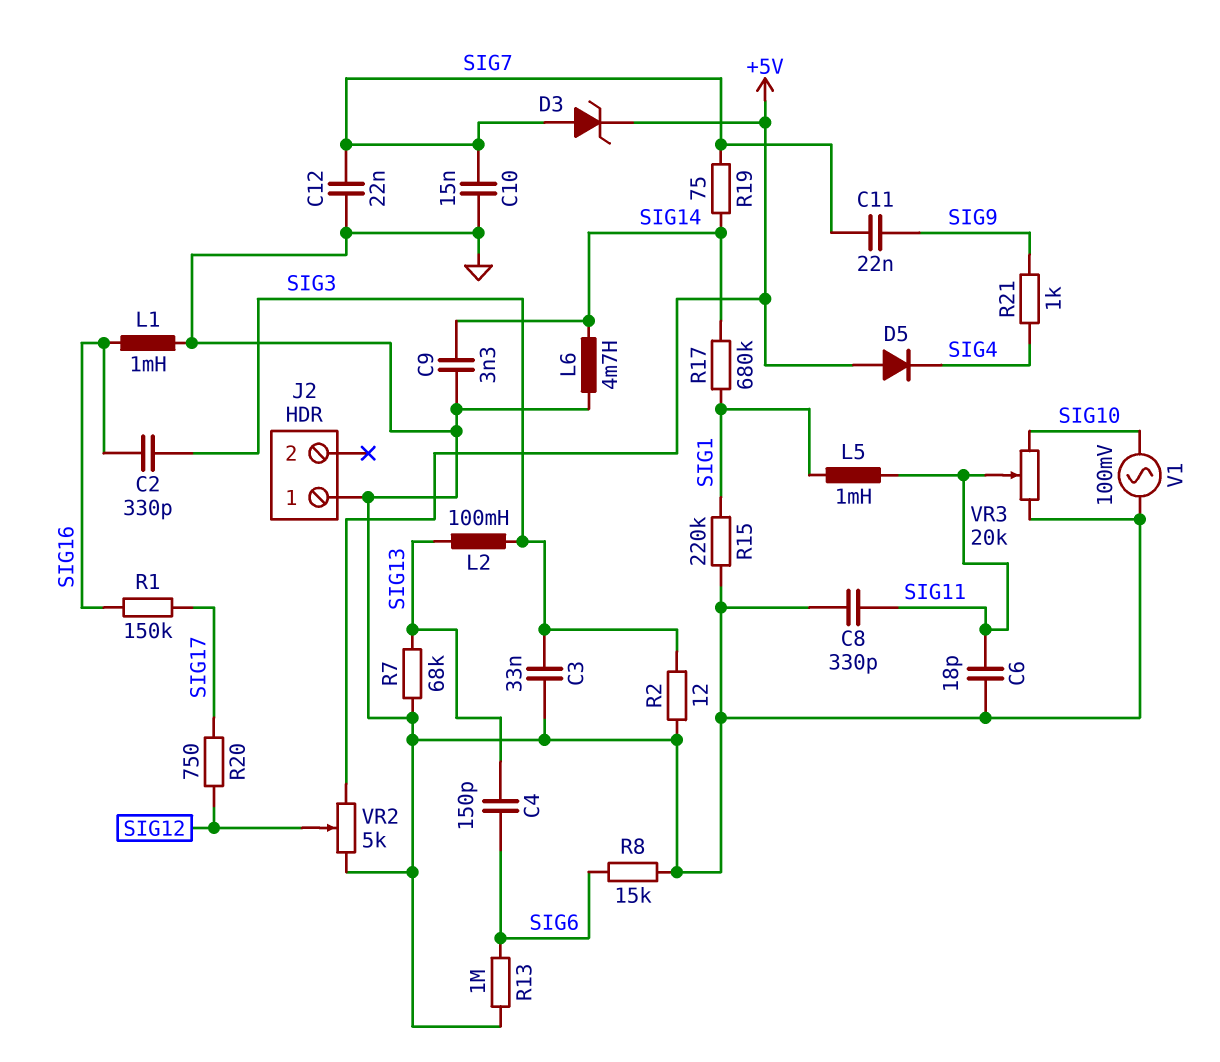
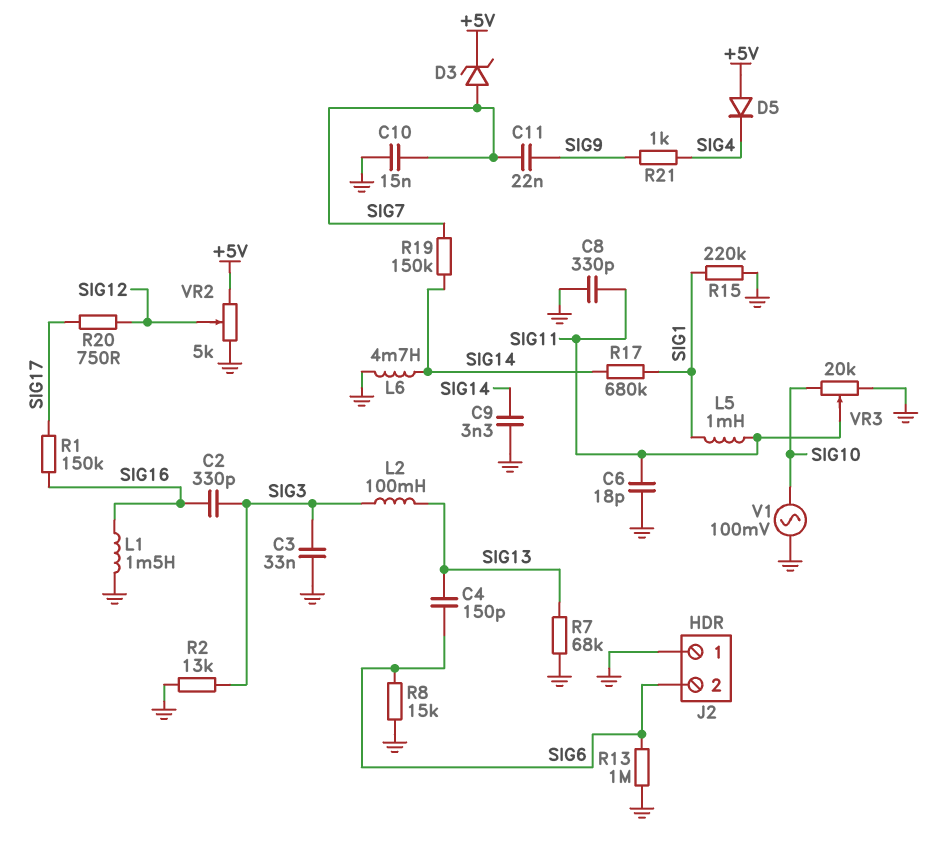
C12: 22nF (GND, SIG7) -> none
J2 pin 2: none -> SIG6
L1: 1mH (GND, SIG16) -> 1.5mH (GND, SIG16)
R2: 12 (GND, SIG3) -> 13k (GND, SIG3)
R19: 75 (SIG7, SIG14) -> 150k (SIG7, SIG14)

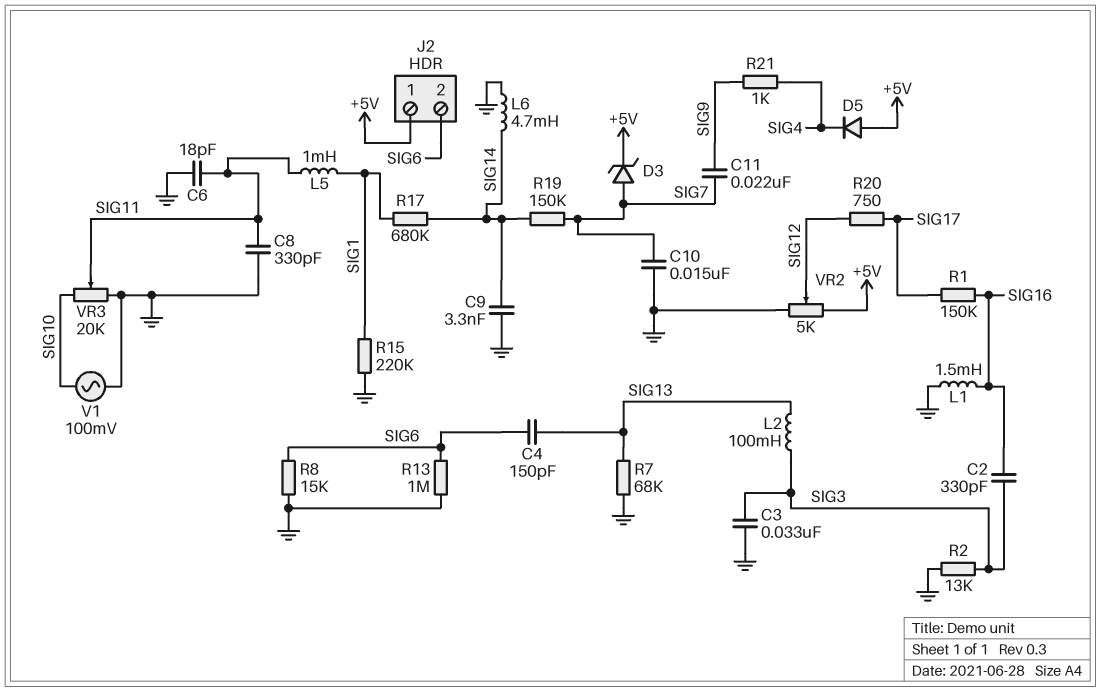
J2 pin 1: GND -> +5V

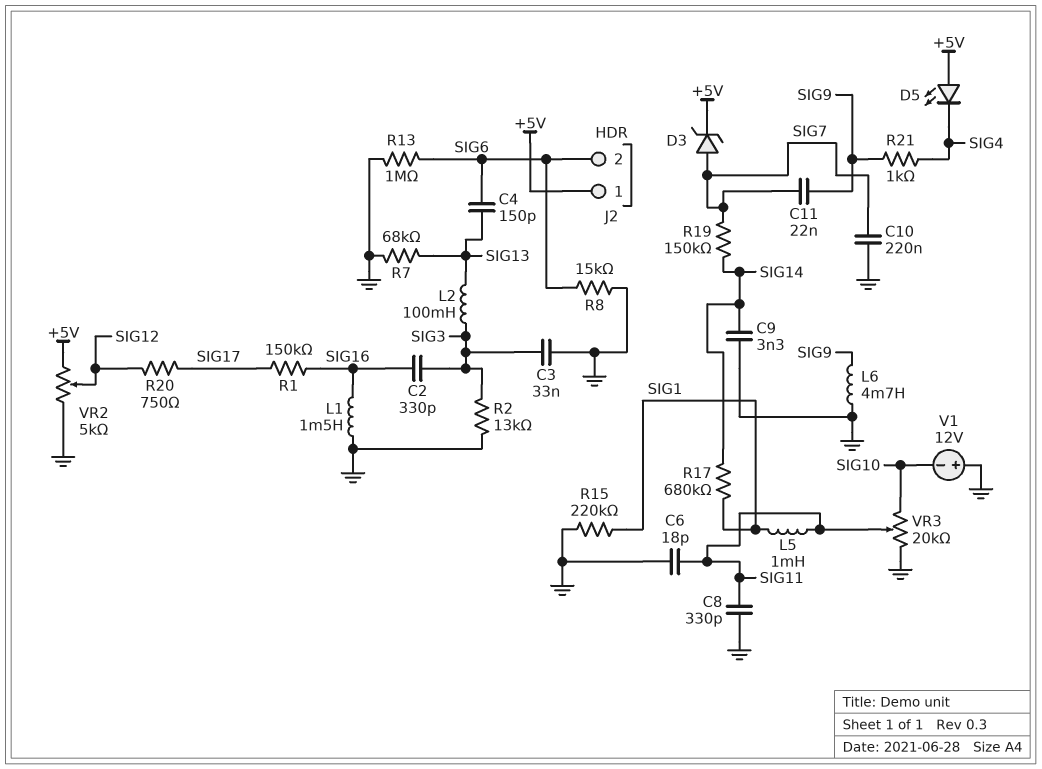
C10: 15nF (GND, SIG7) -> 220nF (GND, SIG7)
D5: diode (A +5V, K SIG4) -> LED (A +5V, K SIG4)
L6: 4.7mH (GND, SIG14) -> 4.7mH (GND, SIG9)
V1: AC 100mV (GND, SIG10) -> 12V (plus GND, minus SIG10)

